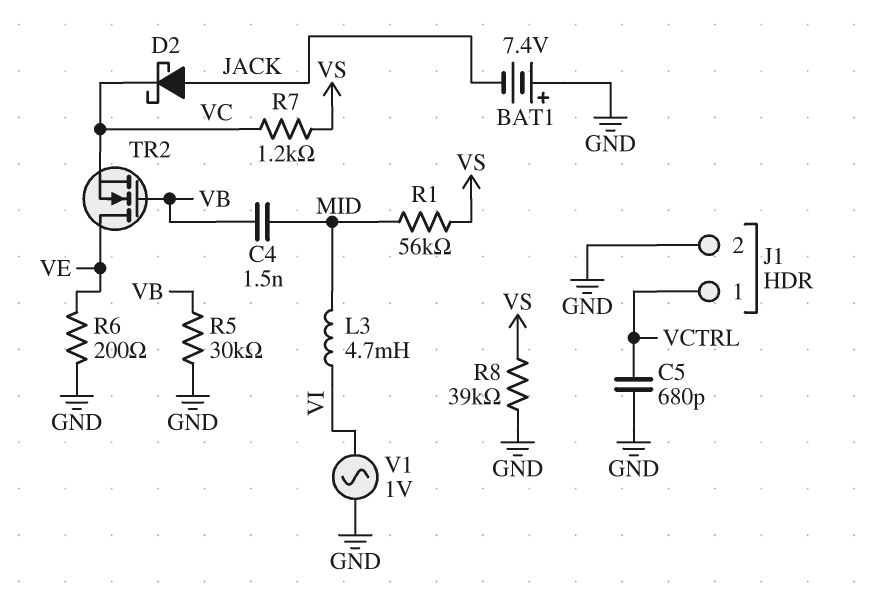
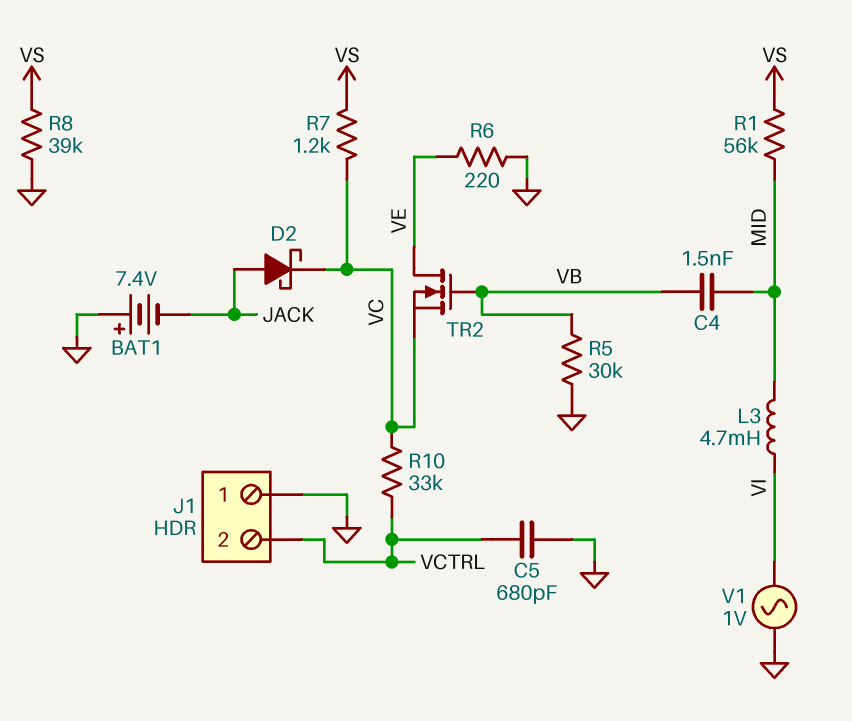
J1 pin 1: VCTRL -> GND
J1 pin 2: GND -> VCTRL
R6: 200 (GND, VE) -> 220 (GND, VE)
R10: none -> 33k (VC, VCTRL)

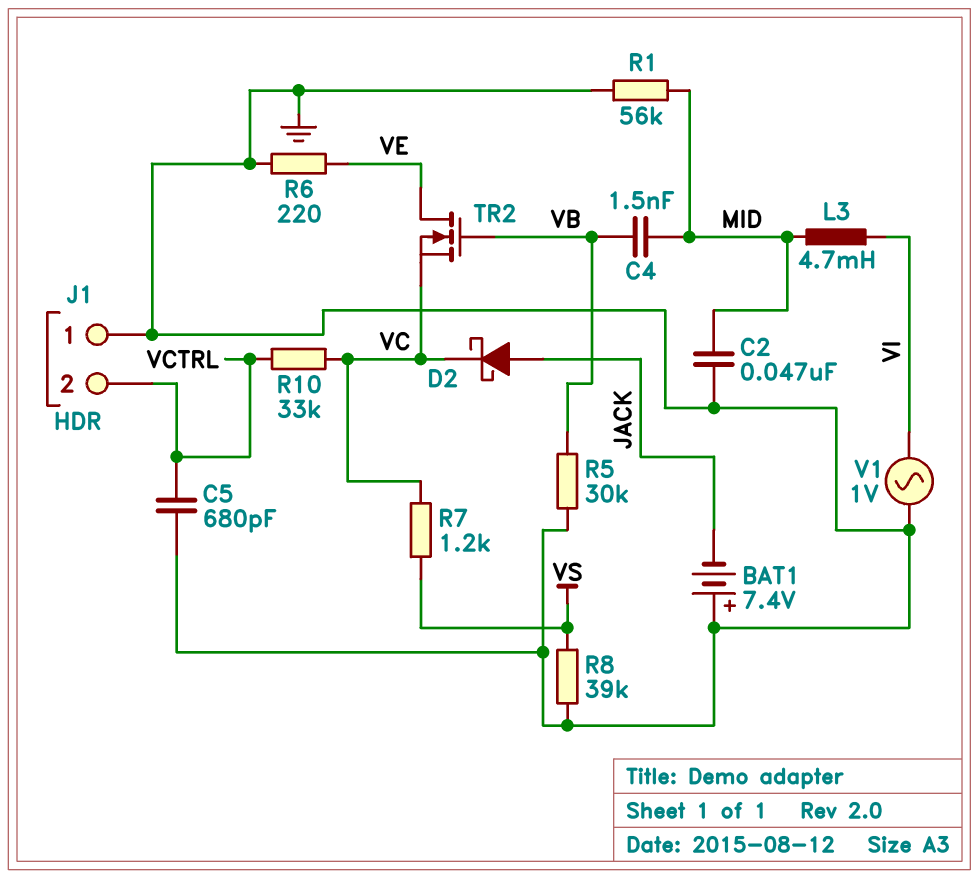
C2: none -> 47nF (GND, MID)
R1: 56k (MID, VS) -> 56k (GND, MID)

